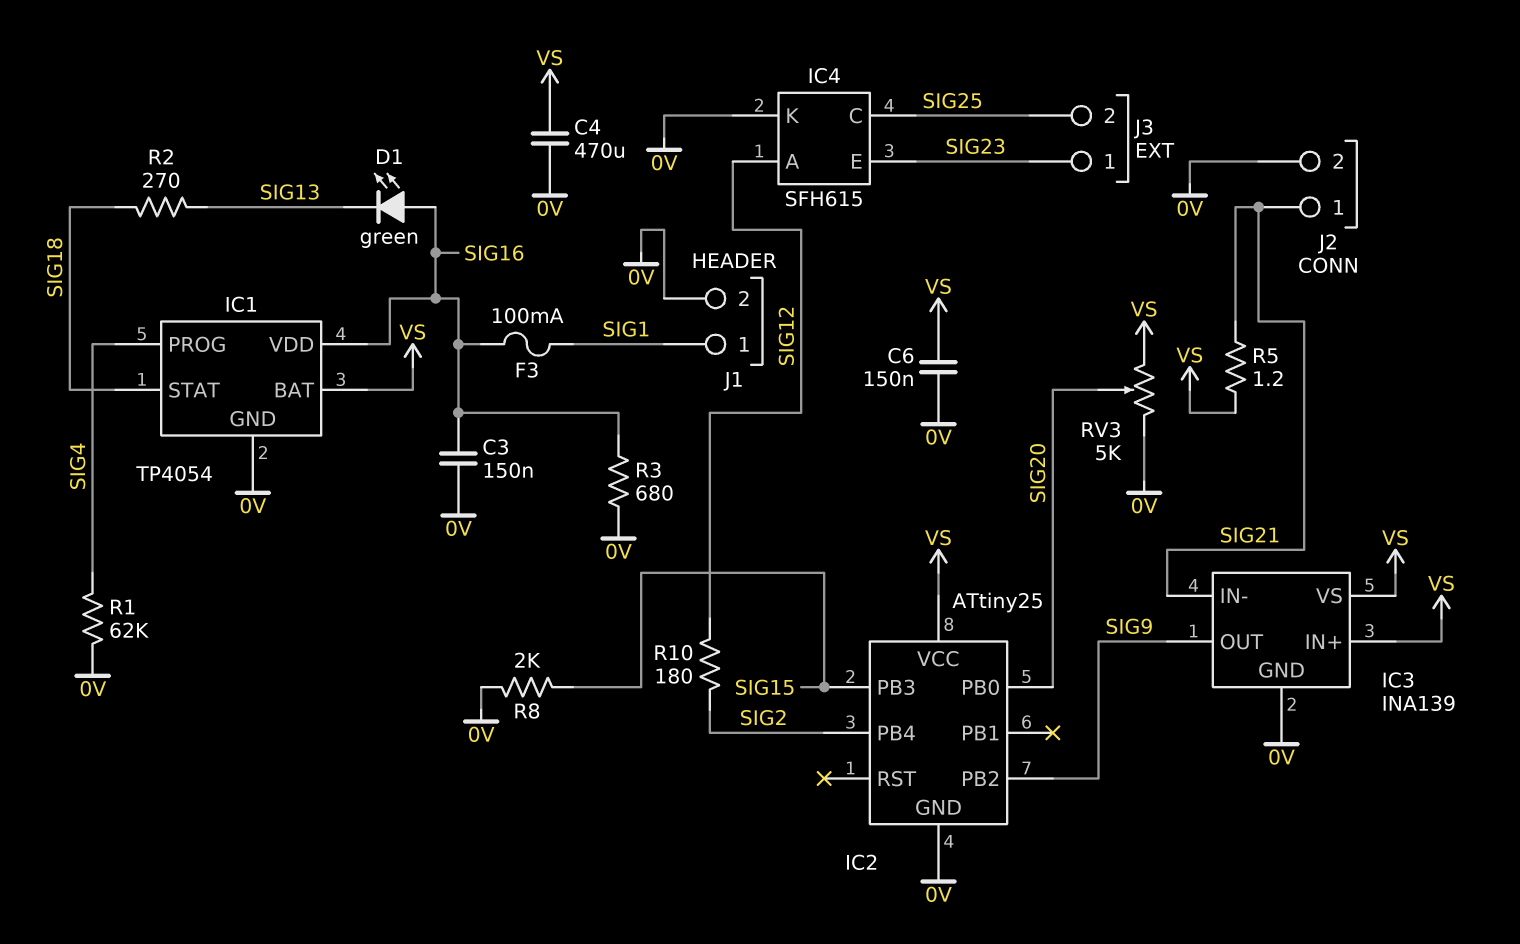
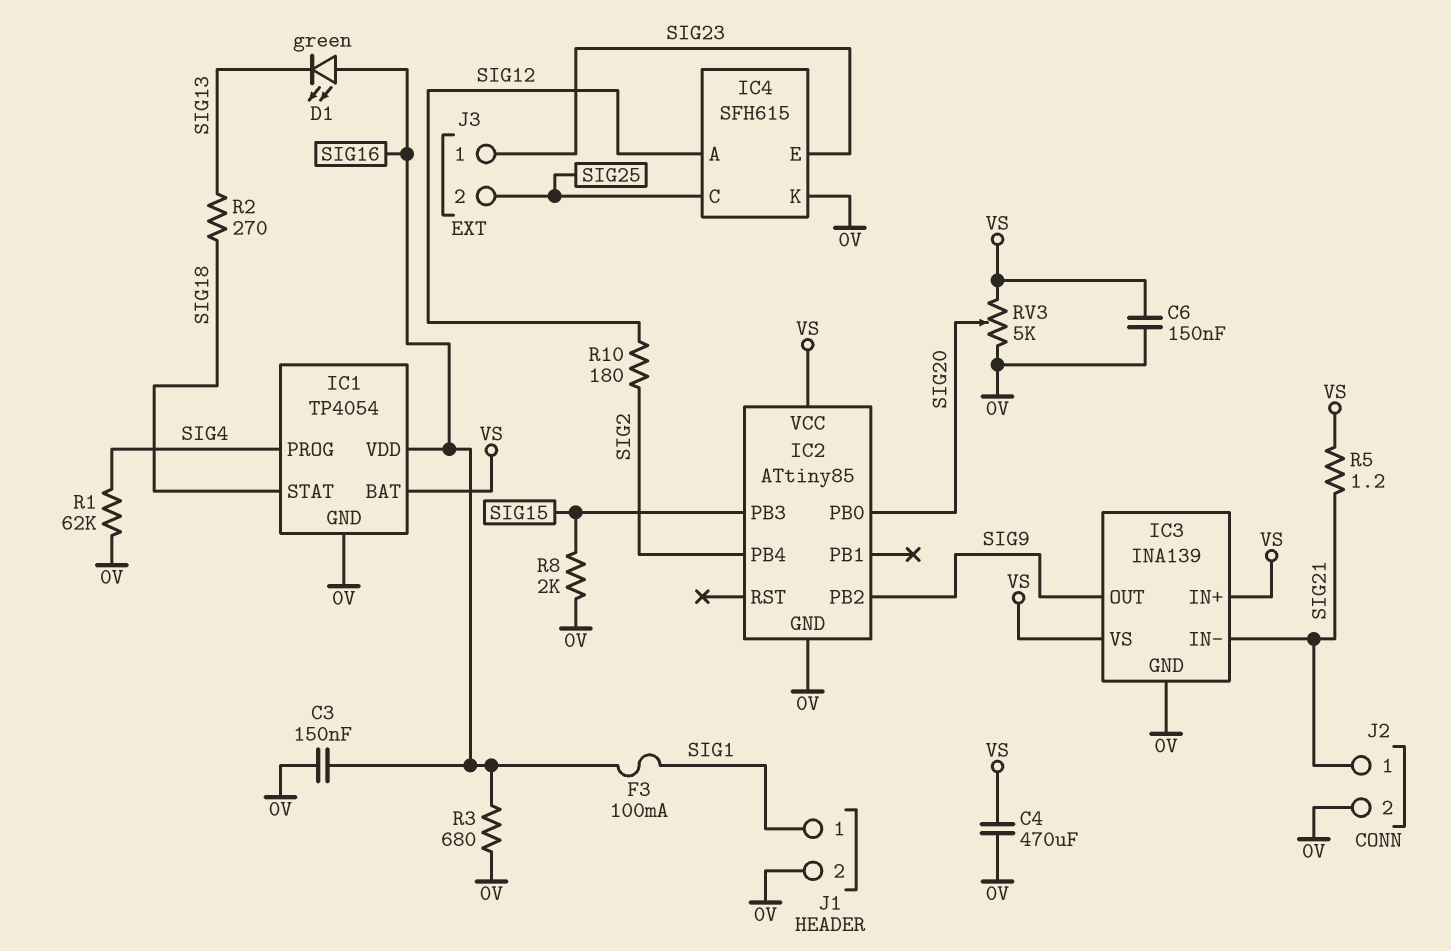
IC2: ATtiny25 -> ATtiny85

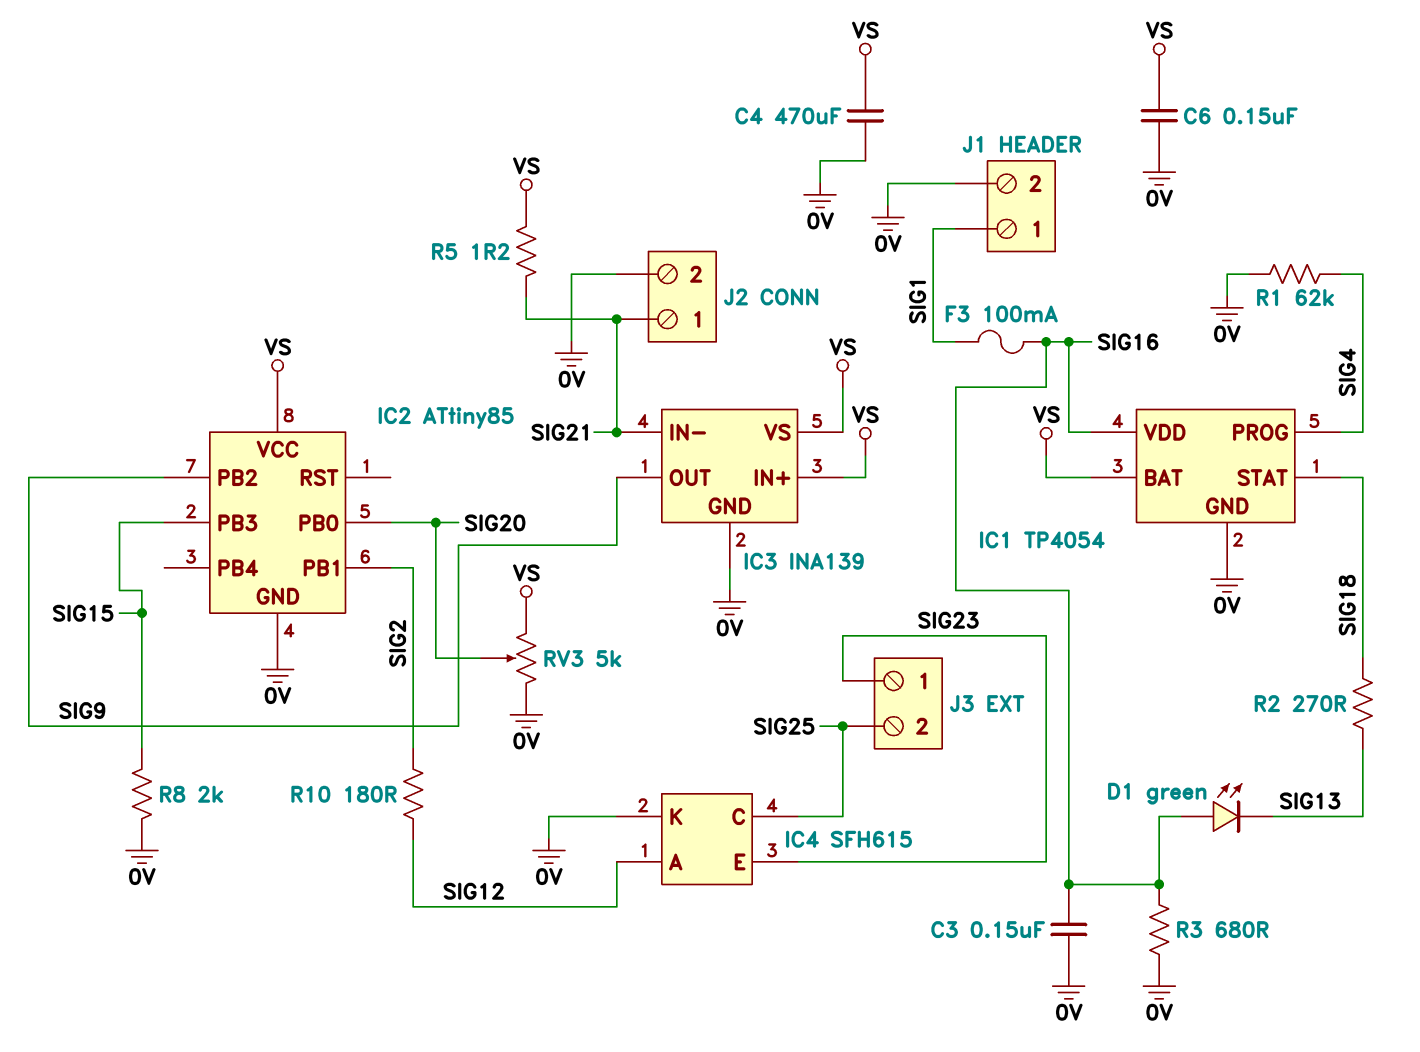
IC2 pin PB1: none -> SIG2
IC2 pin PB4: SIG2 -> none

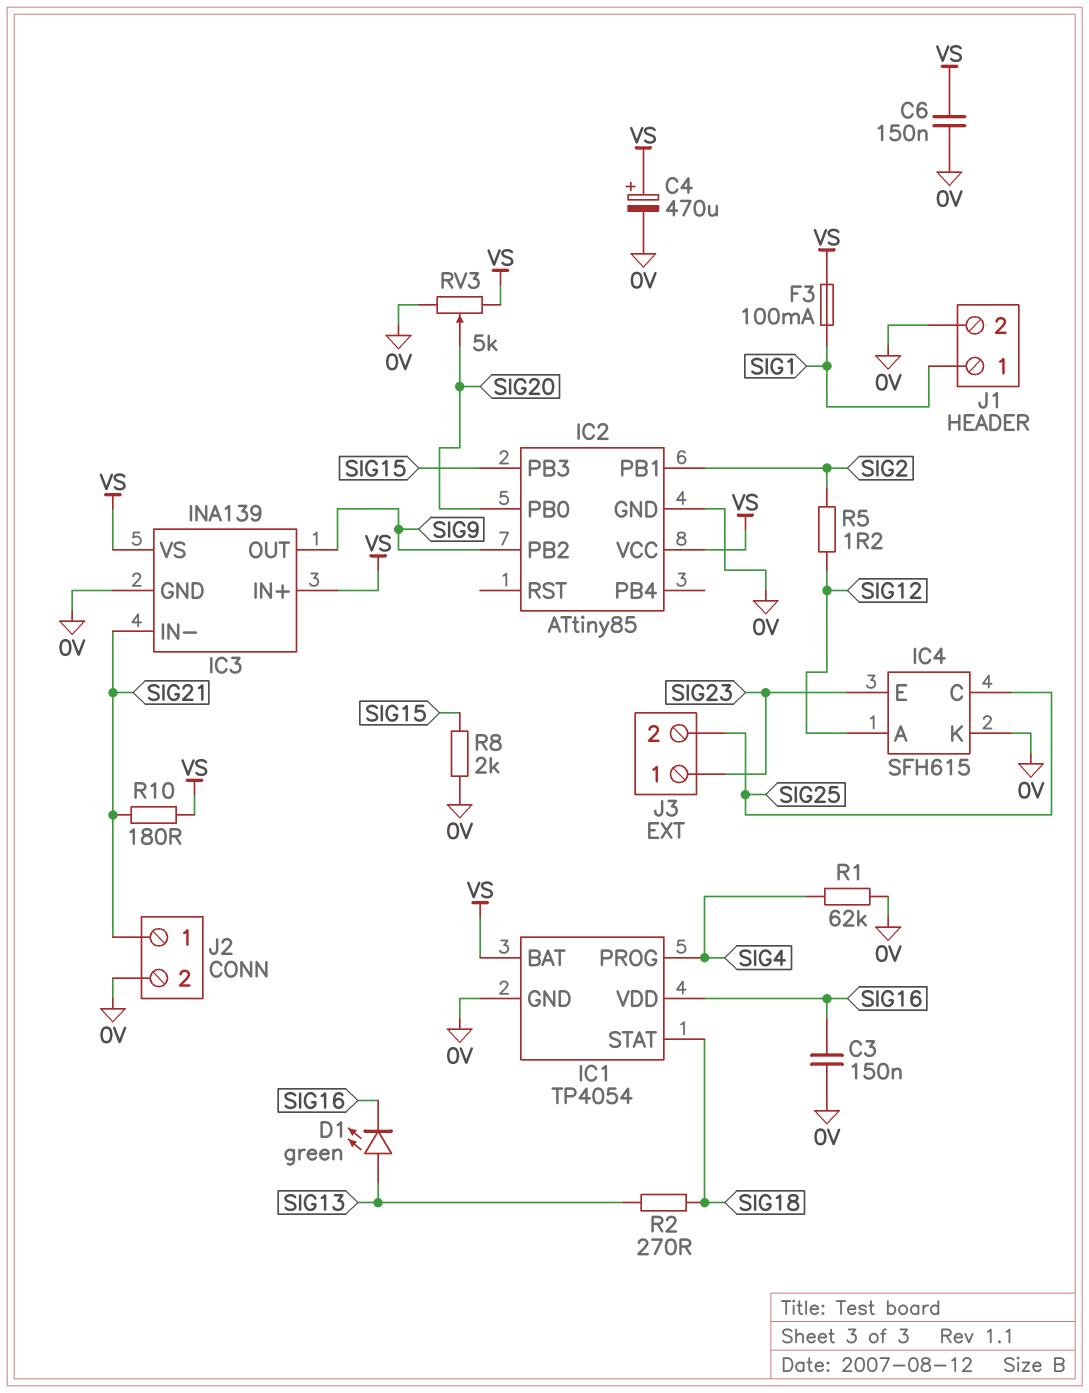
C4: 470uF (0V, VS) -> 470uF (plus VS, minus 0V)
D1: LED green (A SIG16, K SIG13) -> LED green (A SIG13, K SIG16)
F3: 100mA (SIG1, SIG16) -> 100mA (SIG1, VS)
R3: 680 (0V, SIG16) -> none
R5: 1.2 (SIG21, VS) -> 1.2 (SIG2, SIG12)
R10: 180 (SIG2, SIG12) -> 180 (SIG21, VS)

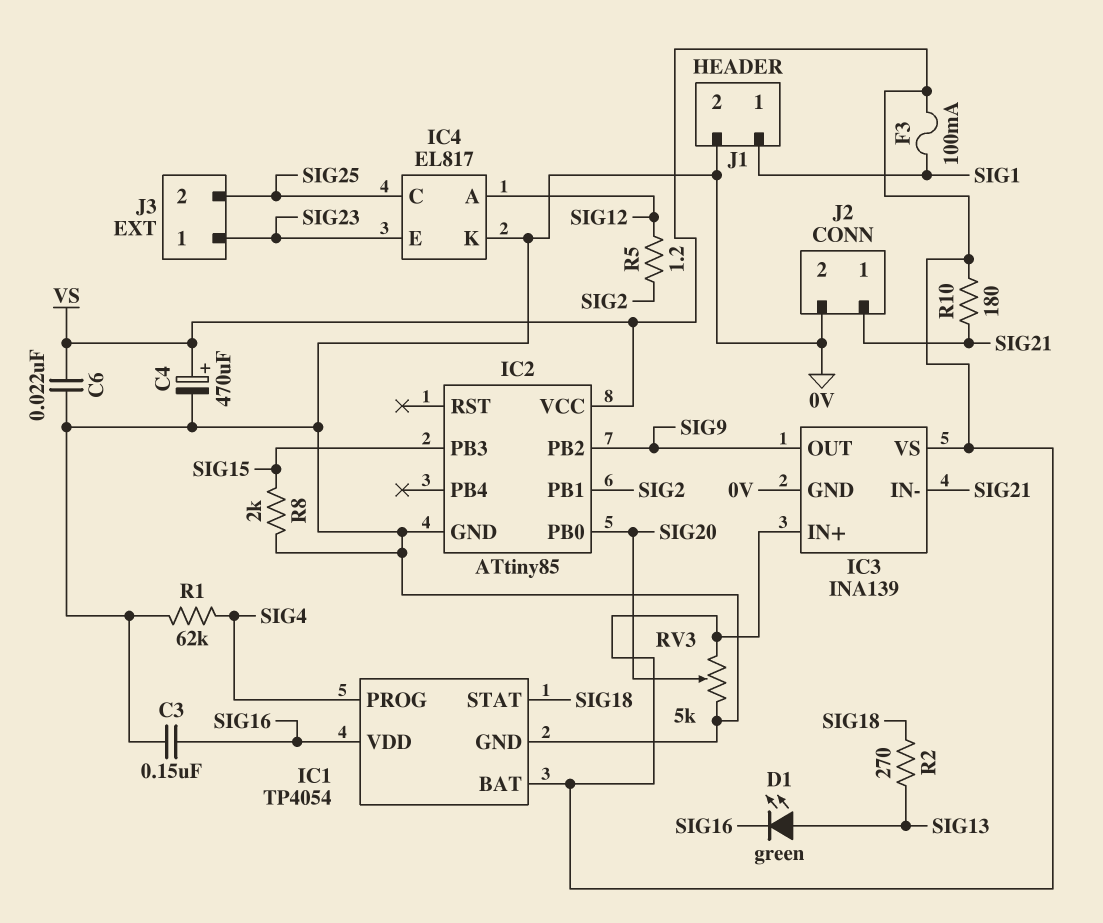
C6: 150nF (0V, VS) -> 22nF (0V, VS)
IC4: SFH615 -> EL817

